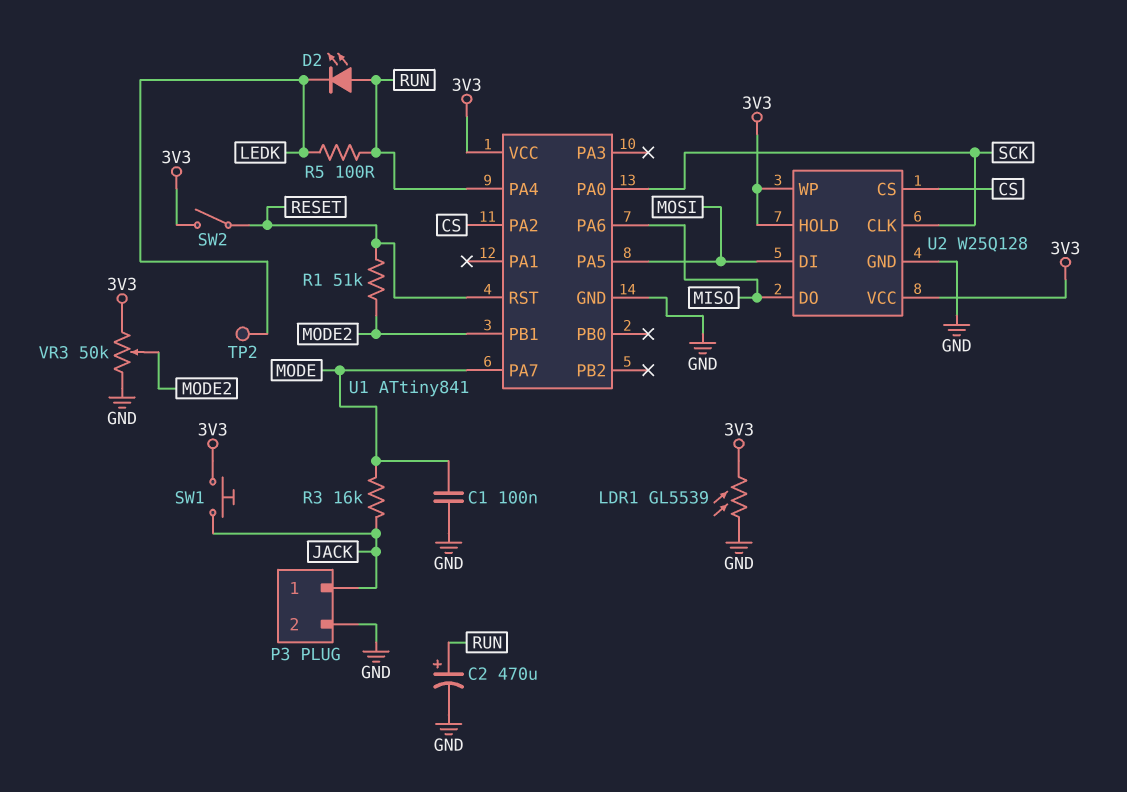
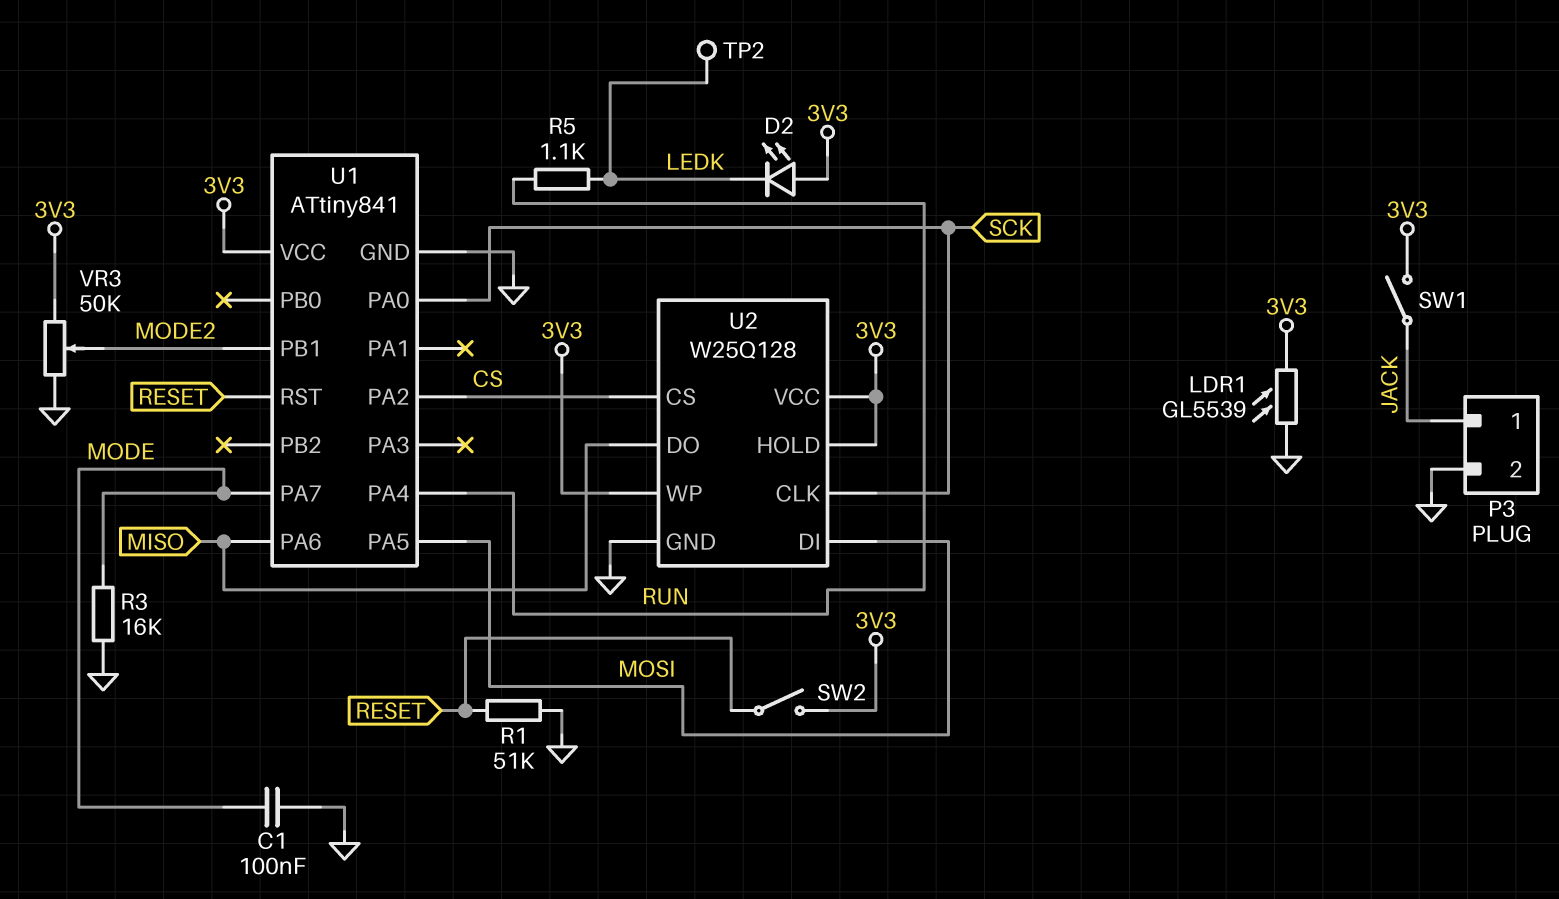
C2: 470uF (plus RUN, minus GND) -> none
D2: LED (A RUN, K LEDK) -> LED (A 3V3, K LEDK)
R1: 51k (MODE2, RESET) -> 51k (GND, RESET)
R3: 16k (JACK, MODE) -> 16k (GND, MODE)
R5: 100 (LEDK, RUN) -> 1.1k (LEDK, RUN)
SW1: button (3V3, JACK) -> switch (3V3, JACK)

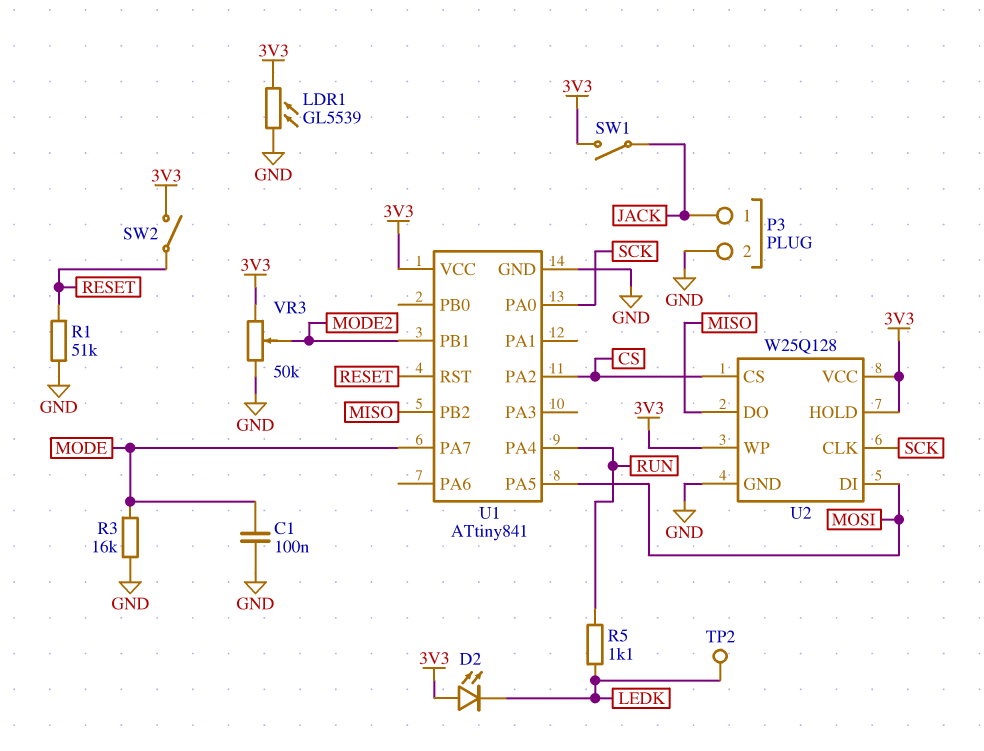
U1 pin PA6: MISO -> none
U1 pin PB2: none -> MISO

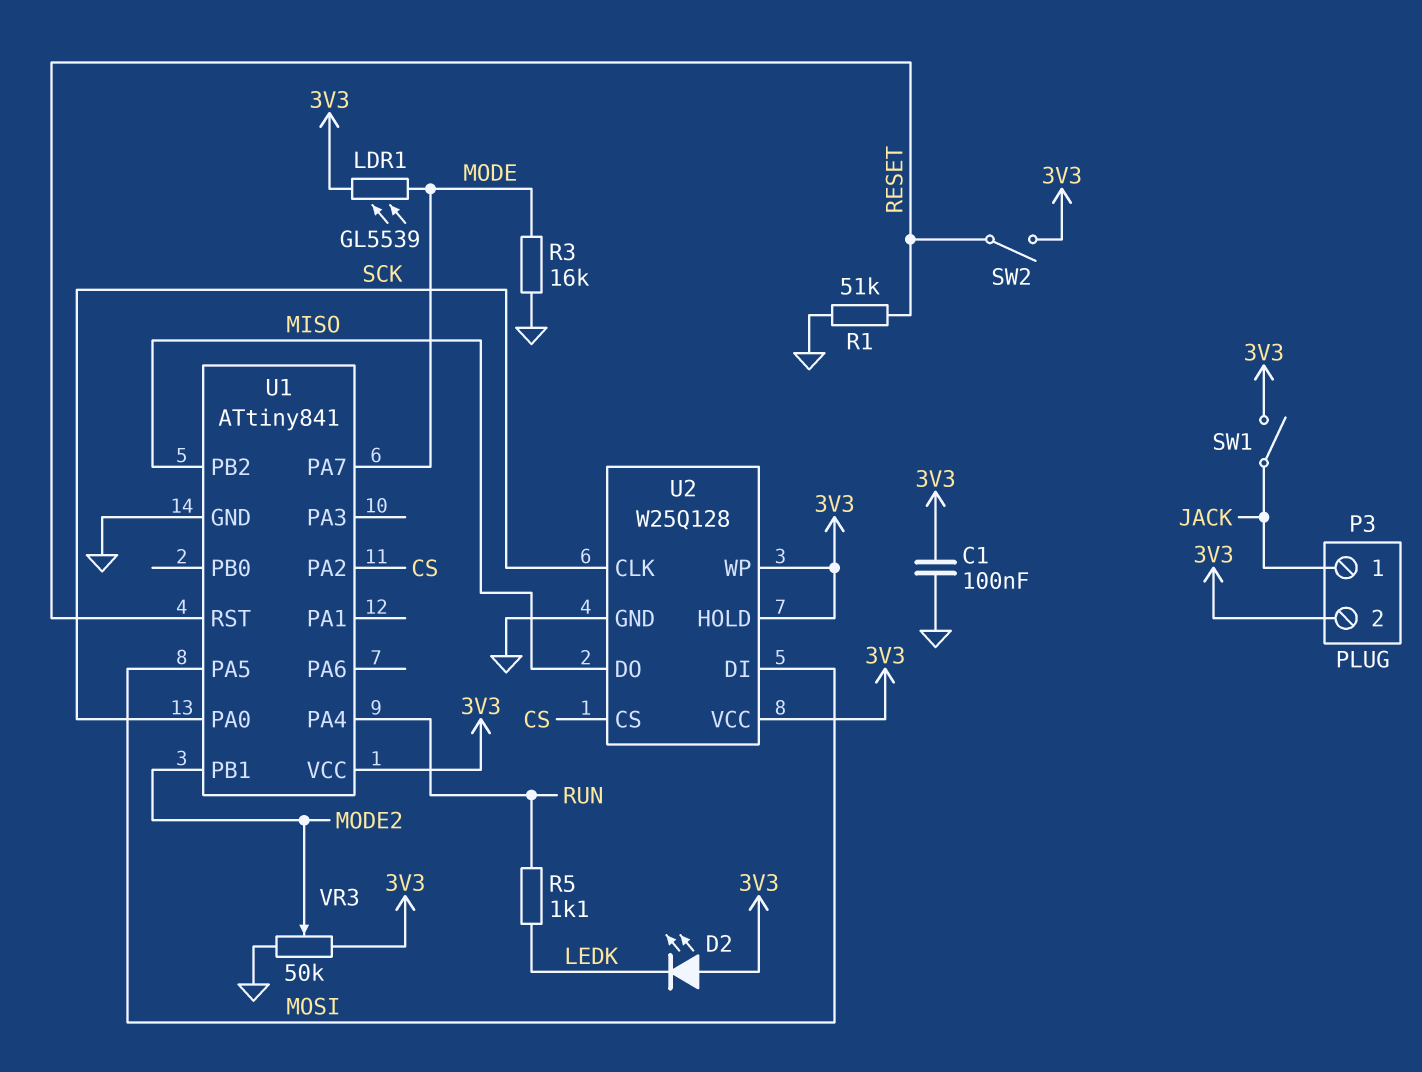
C1: 100nF (GND, MODE) -> 100nF (3V3, GND)
LDR1: GL5539 (3V3, GND) -> GL5539 (3V3, MODE)
P3 pin 2: GND -> 3V3
TP2: test point (LEDK) -> none

